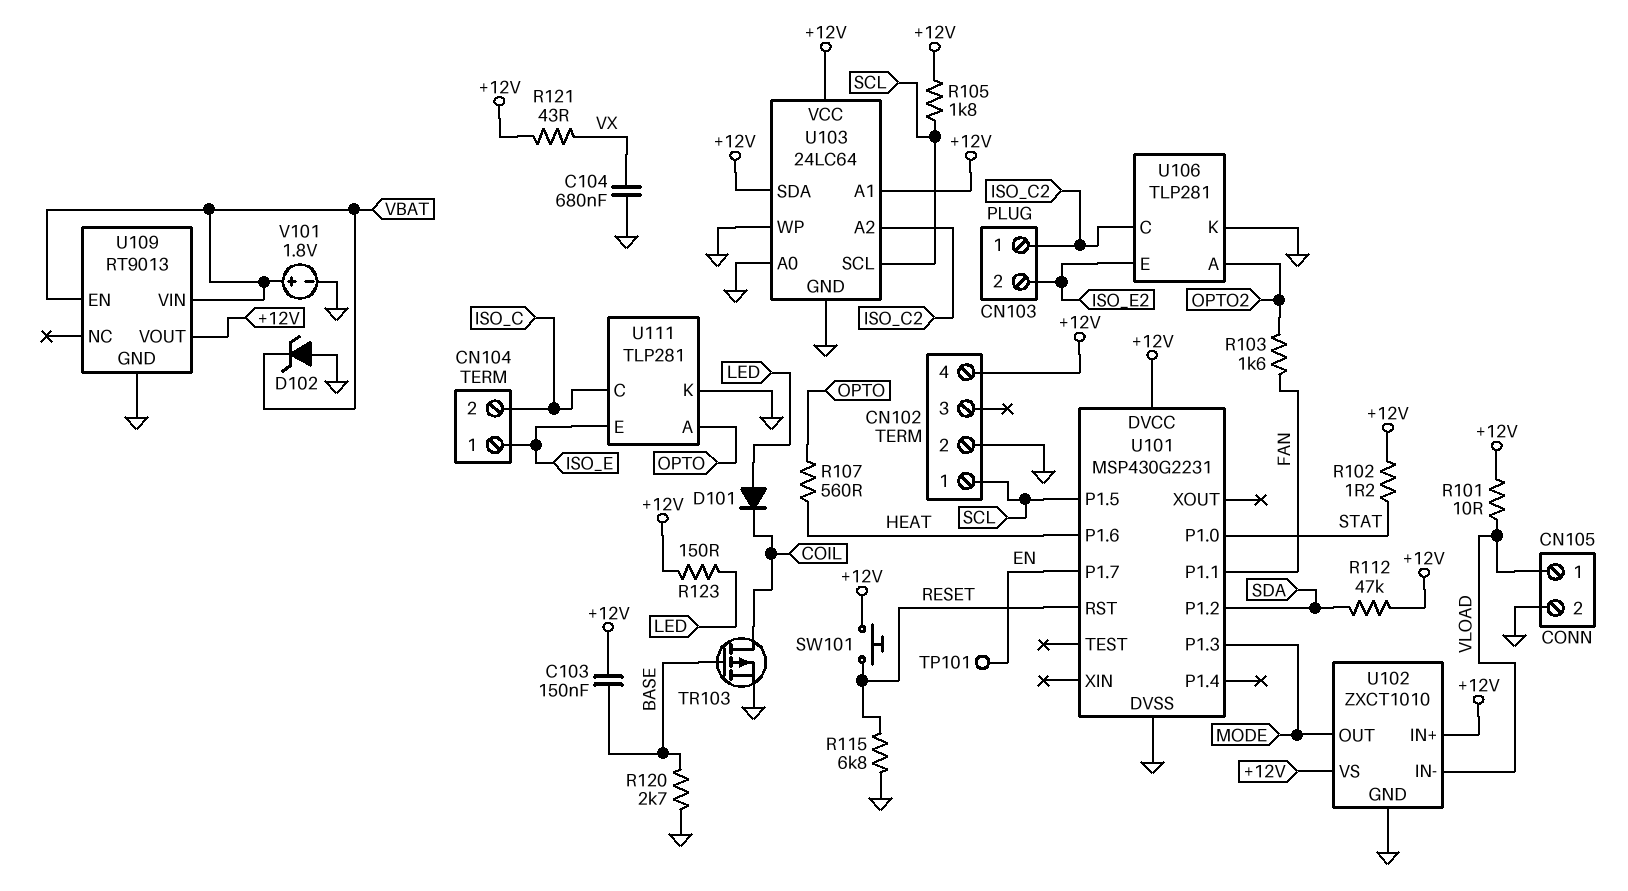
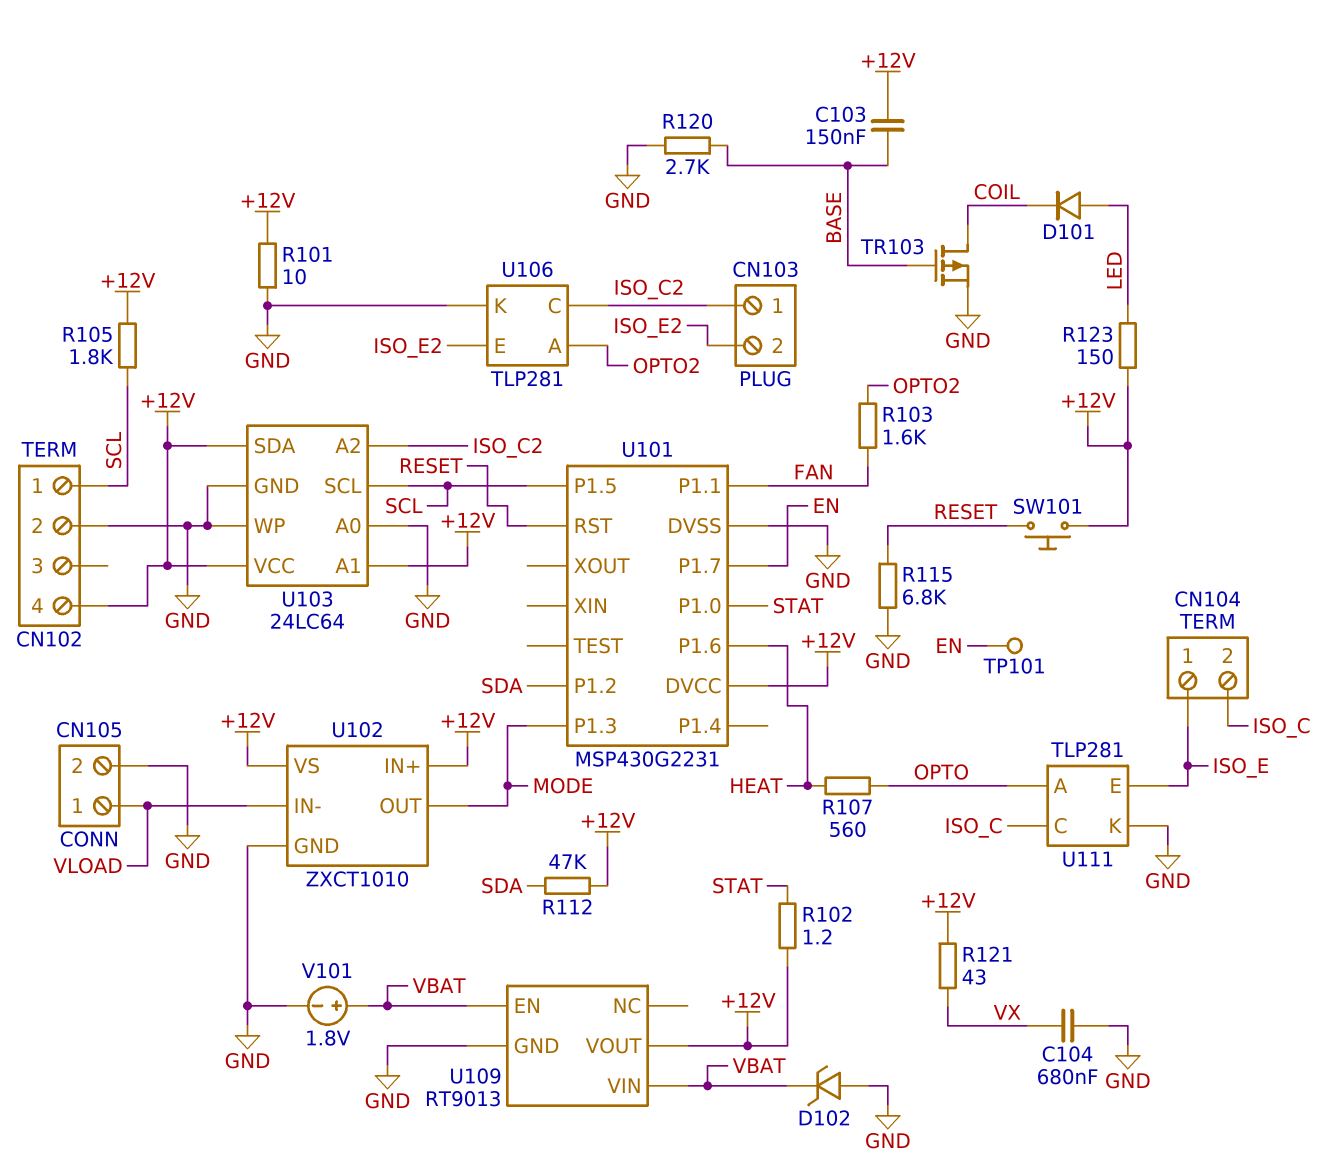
R101: 10 (+12V, VLOAD) -> 10 (+12V, GND)

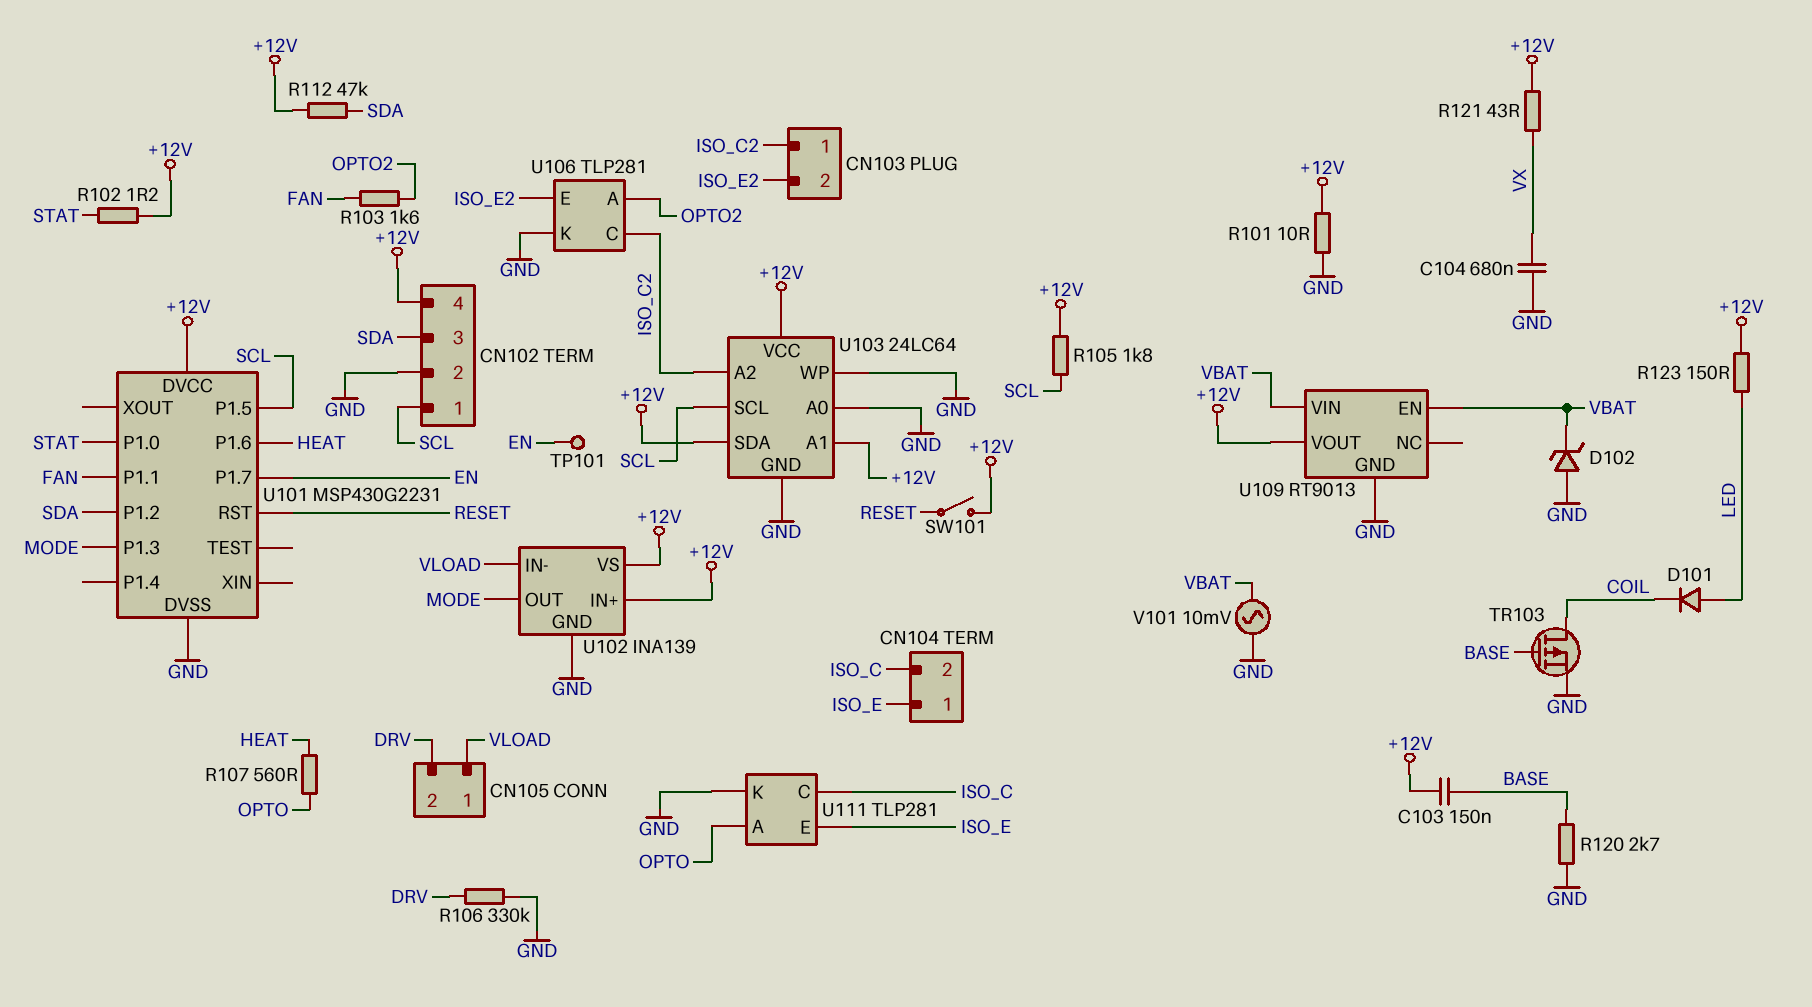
CN102 pin 3: none -> SDA
CN105 pin 2: GND -> DRV
R106: none -> 330k (DRV, GND)
R115: 6.8k (GND, RESET) -> none
SW101: button (+12V, RESET) -> switch (+12V, RESET)
U102: ZXCT1010 -> INA139
V101: 1.8V (plus VBAT, minus GND) -> AC 10mV (GND, VBAT)

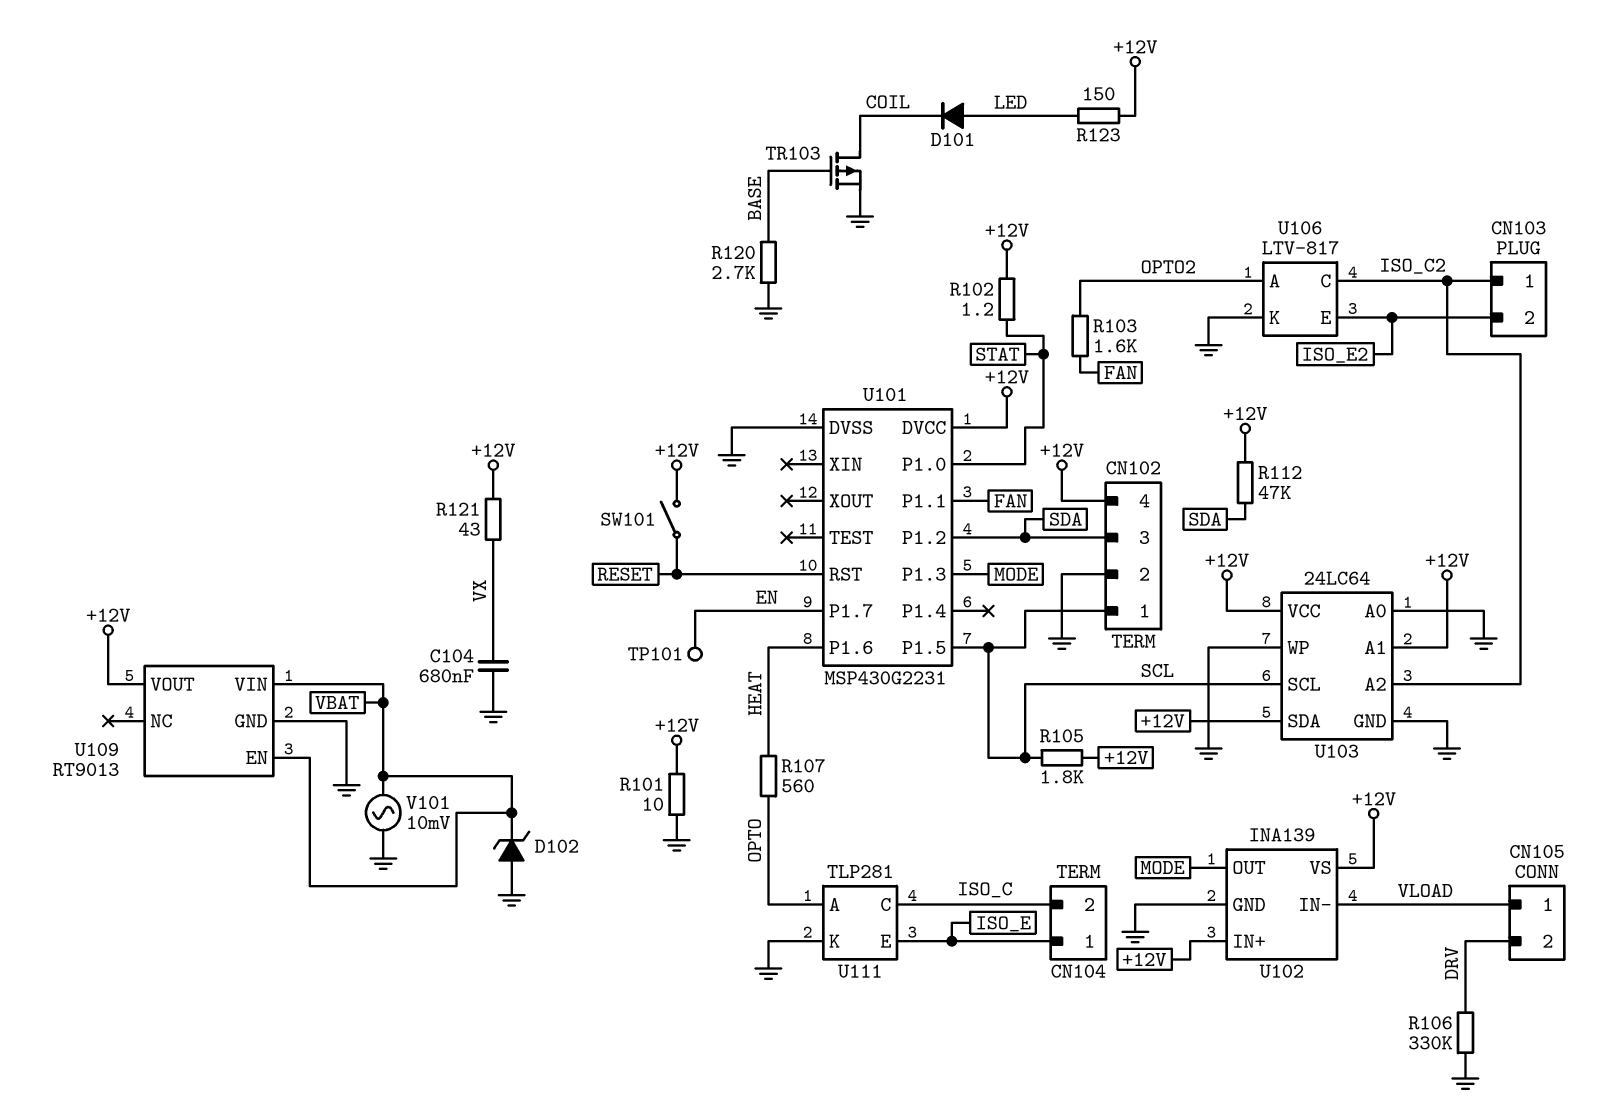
C103: 150nF (+12V, BASE) -> none
U106: TLP281 -> LTV-817

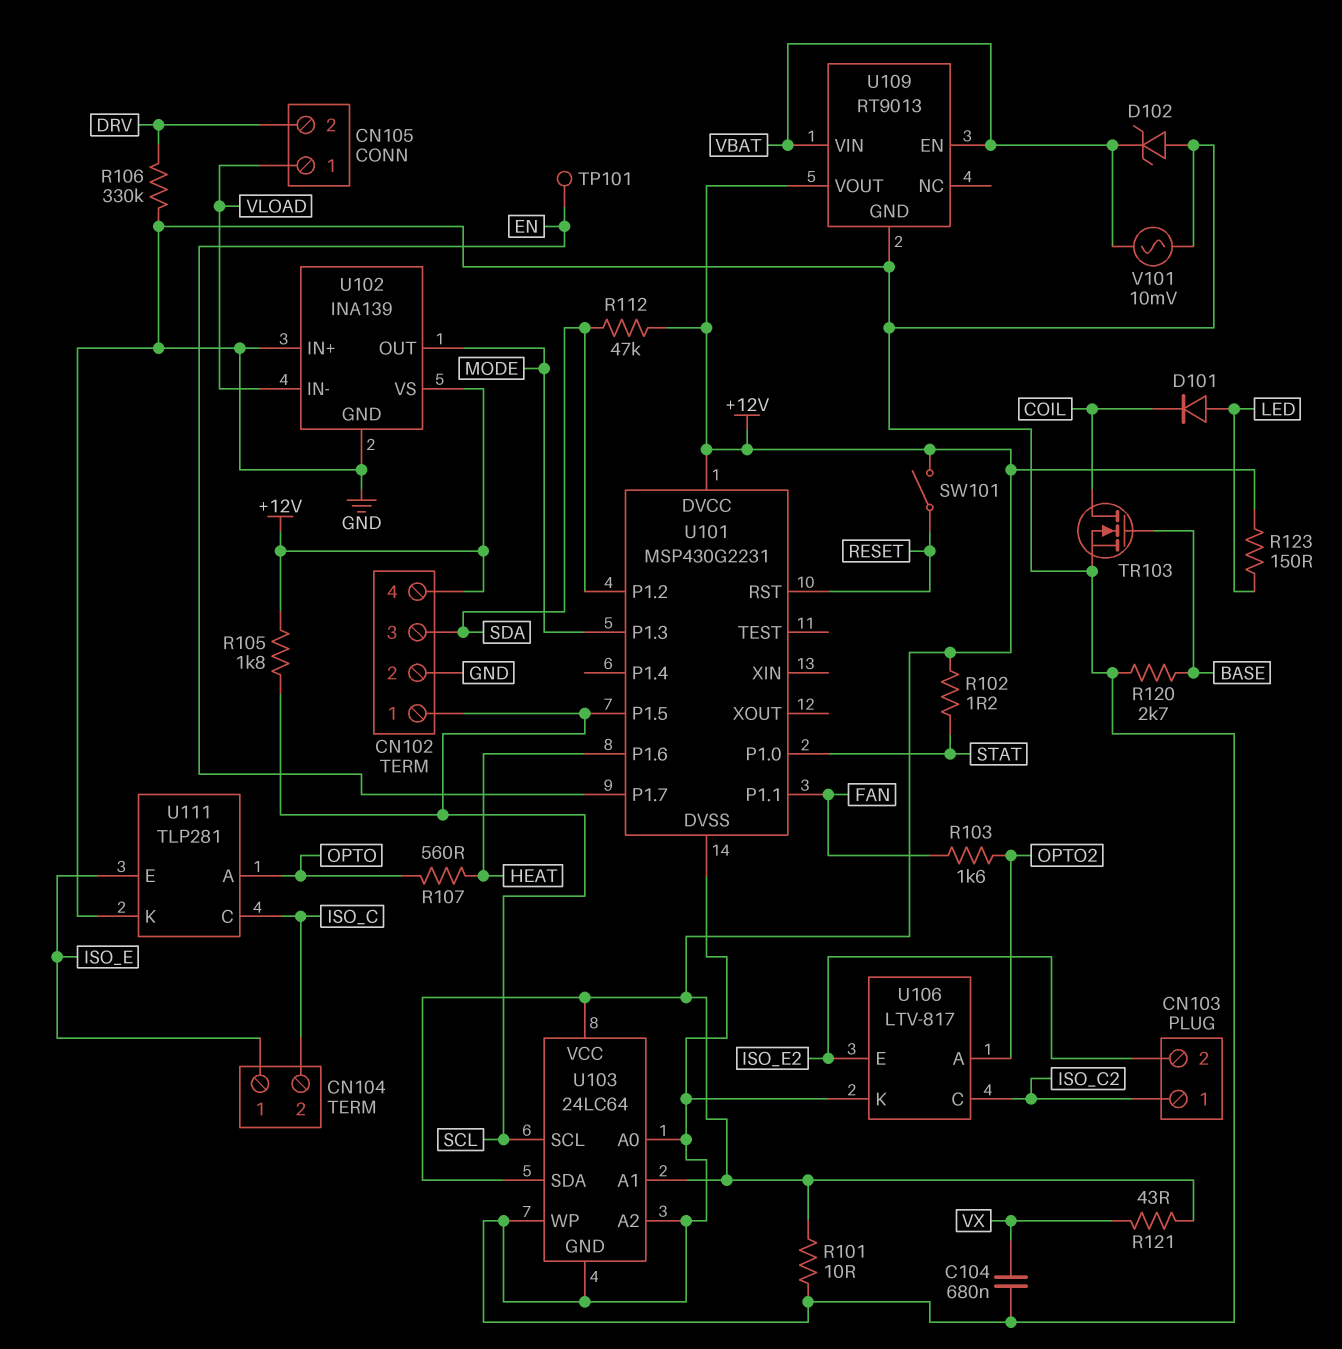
TR103: PMOS (G BASE, D COIL, S GND) -> NMOS (G BASE, D COIL, S GND)
U102 pin IN+: +12V -> GND
U103 pin A2: ISO_C2 -> GND

